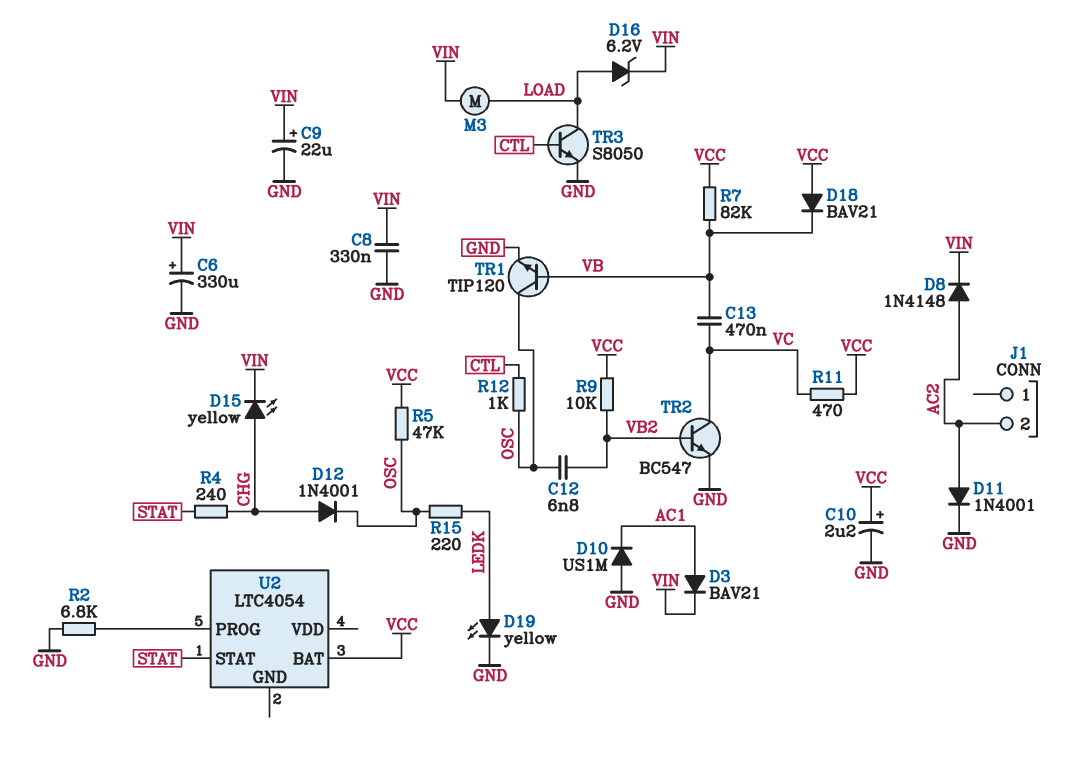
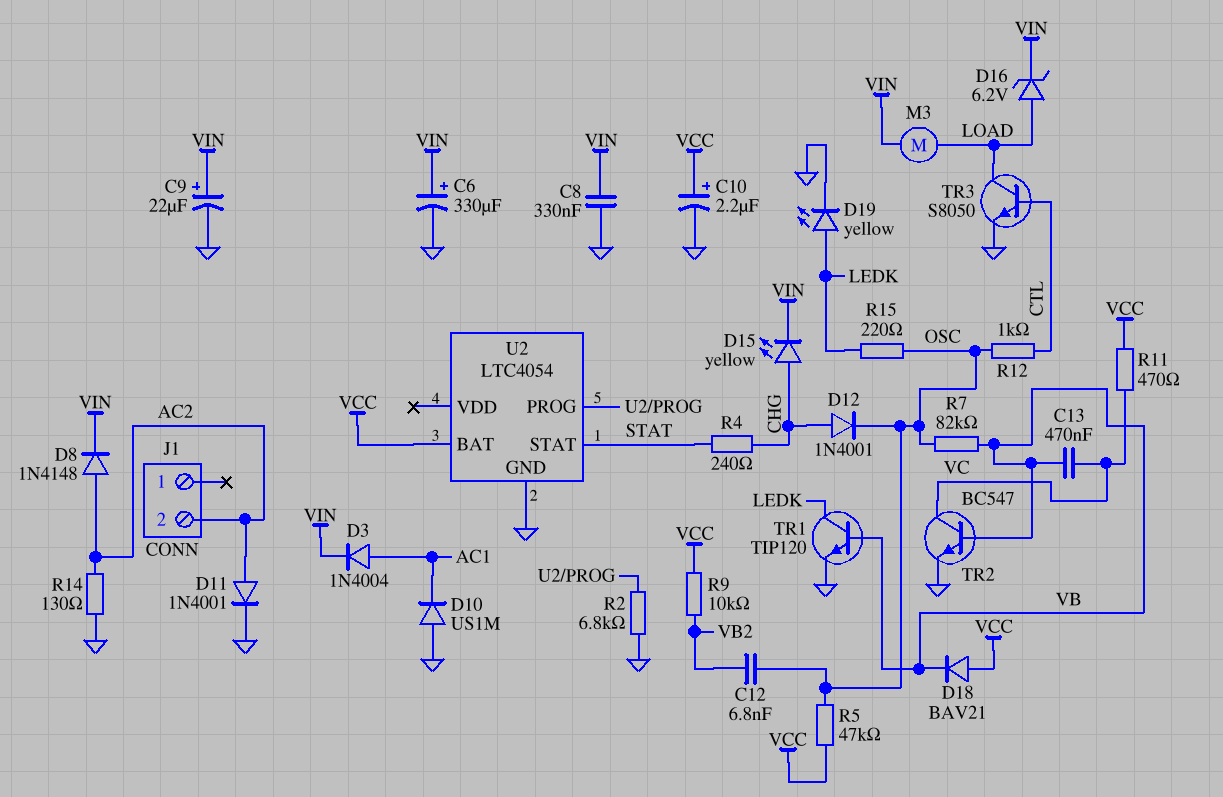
D3: diode BAV21 (A AC1, K VIN) -> diode 1N4004 (A AC1, K VIN)
R7: 82k (VB, VCC) -> 82k (OSC, VB)
R14: none -> 130 (AC2, GND)
TR1: NPN TIP120 (B VB, C OSC, E GND) -> NPN TIP120 (B VB, C LEDK, E GND)
TR2: NPN BC547 (B VB2, C VC, E GND) -> NPN BC547 (B VB, C VC, E GND)
U2 pin GND: none -> GND

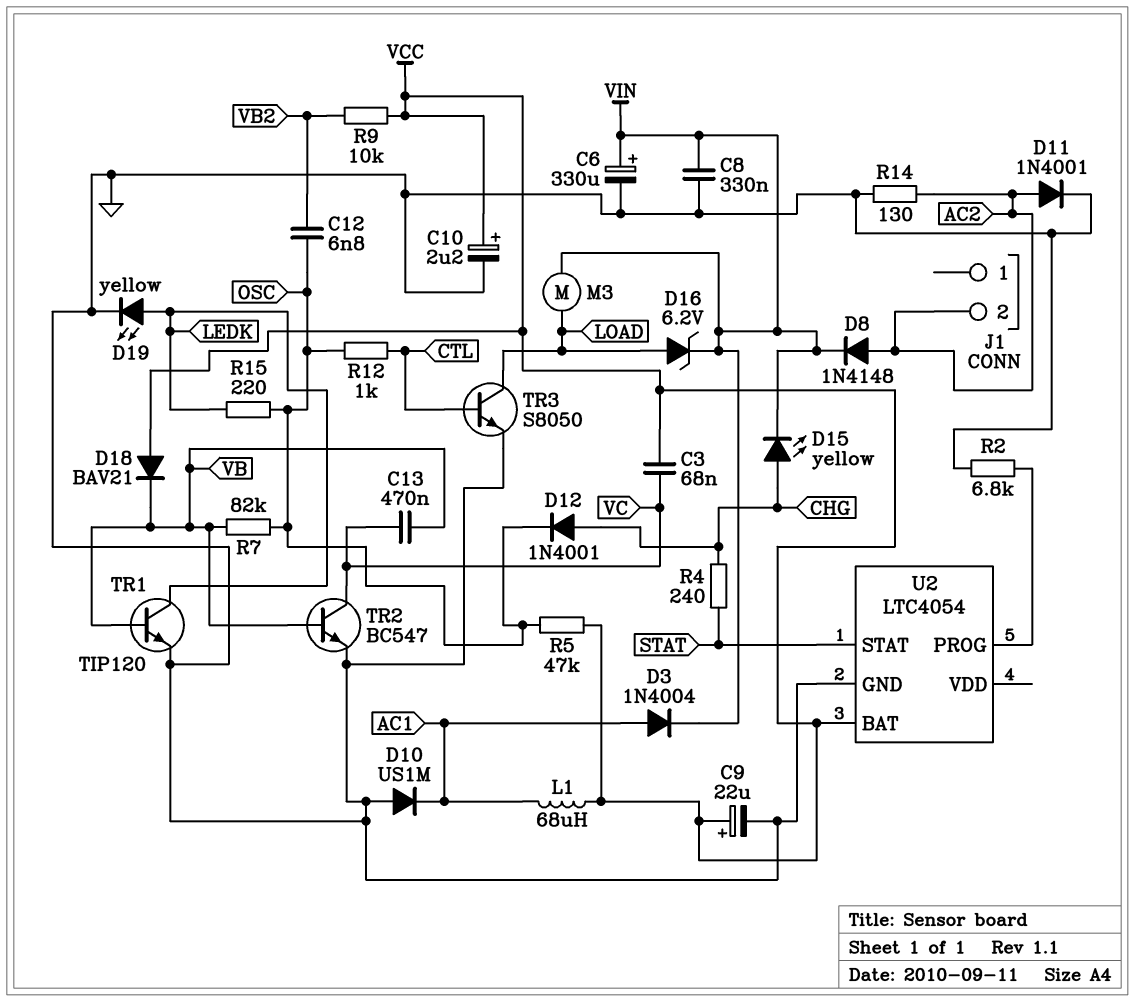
C3: none -> 68nF (VC, VCC)
C9: 22uF (plus VIN, minus GND) -> 22uF (plus VCC, minus GND)
L1: none -> 68uH (AC1, VCC)
R11: 470 (VC, VCC) -> none

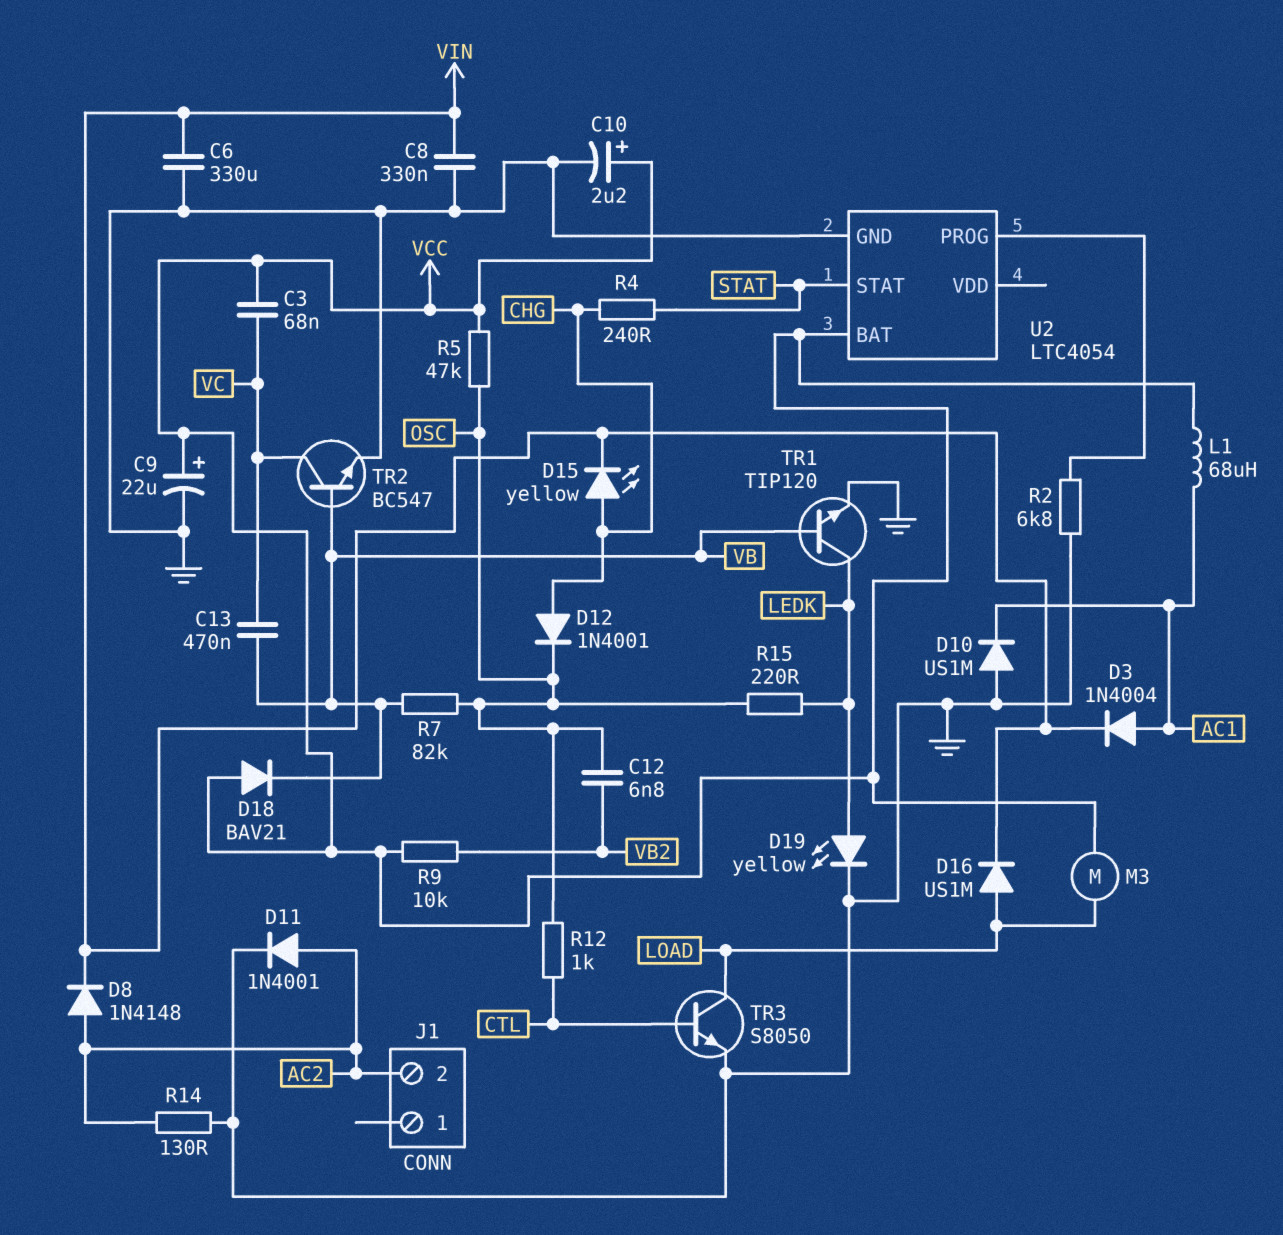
C6: 330uF (plus VIN, minus GND) -> 330uF (GND, VIN)
D16: zener 6.2V (A LOAD, K VIN) -> diode US1M (A LOAD, K VIN)
M3: motor (LOAD, VIN) -> motor (LOAD, VCC)

